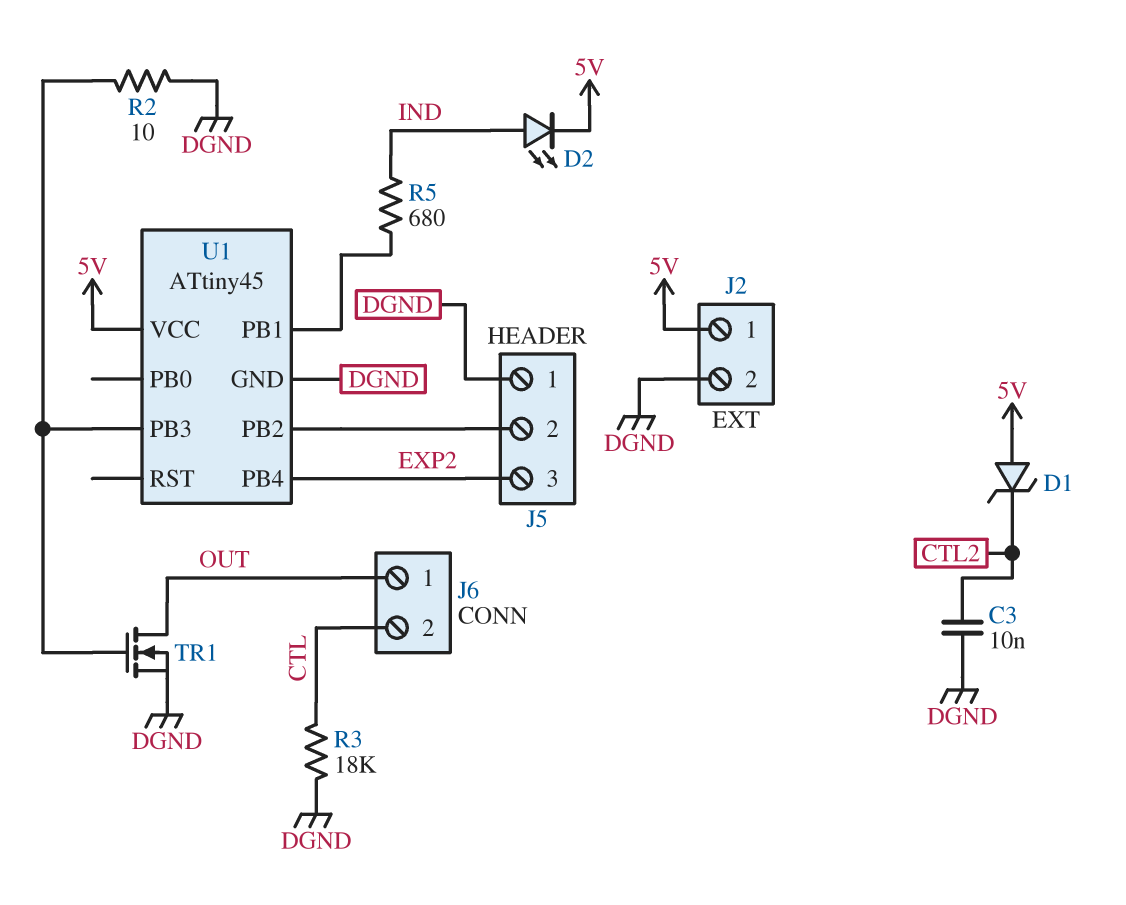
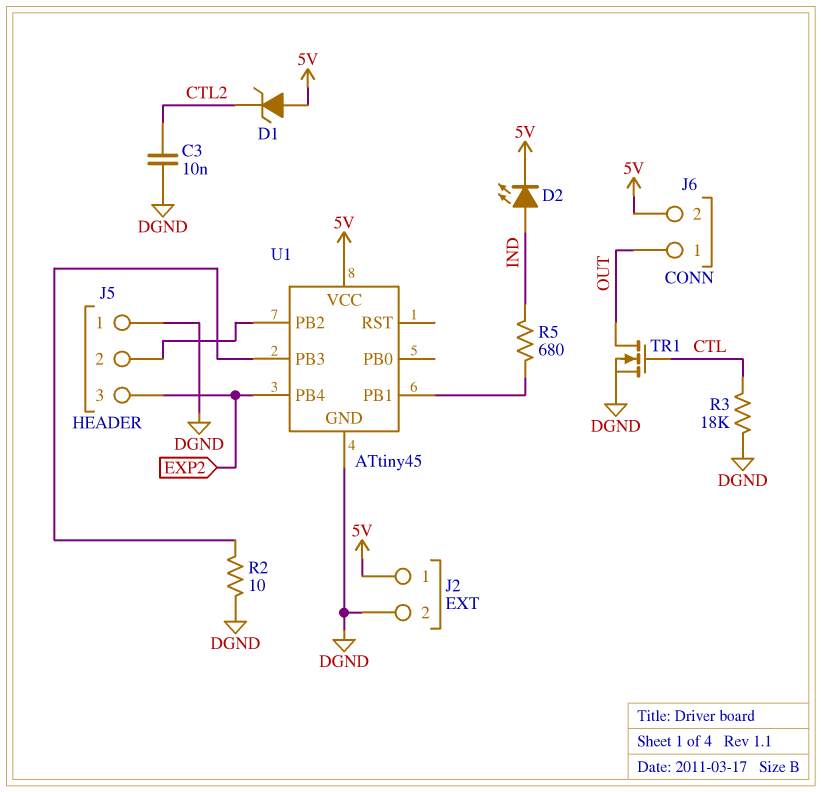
J6 pin 2: CTL -> 5V
TR1: NMOS (G U1/PB3, D OUT, S DGND) -> NMOS (G CTL, D OUT, S DGND)

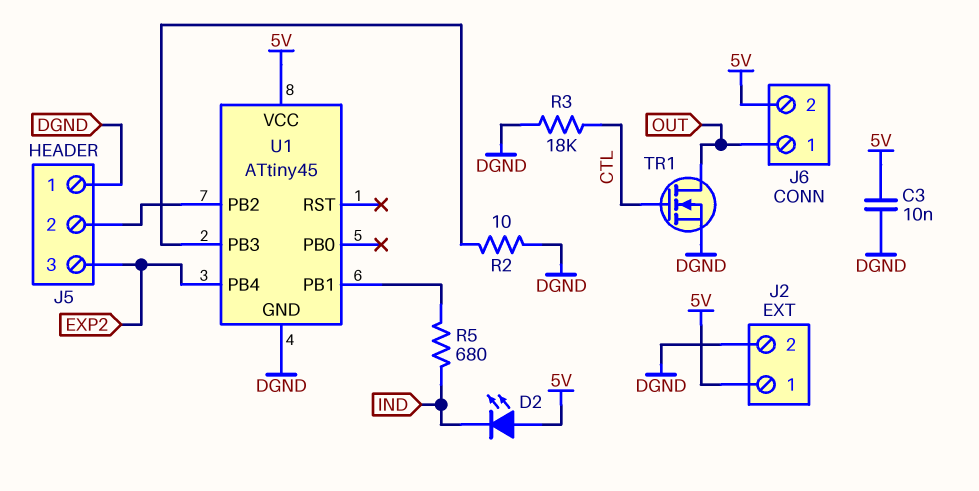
C3: 10nF (CTL2, DGND) -> 10nF (5V, DGND)
D1: zener (A 5V, K CTL2) -> none
D2: LED (A IND, K 5V) -> LED (A 5V, K IND)

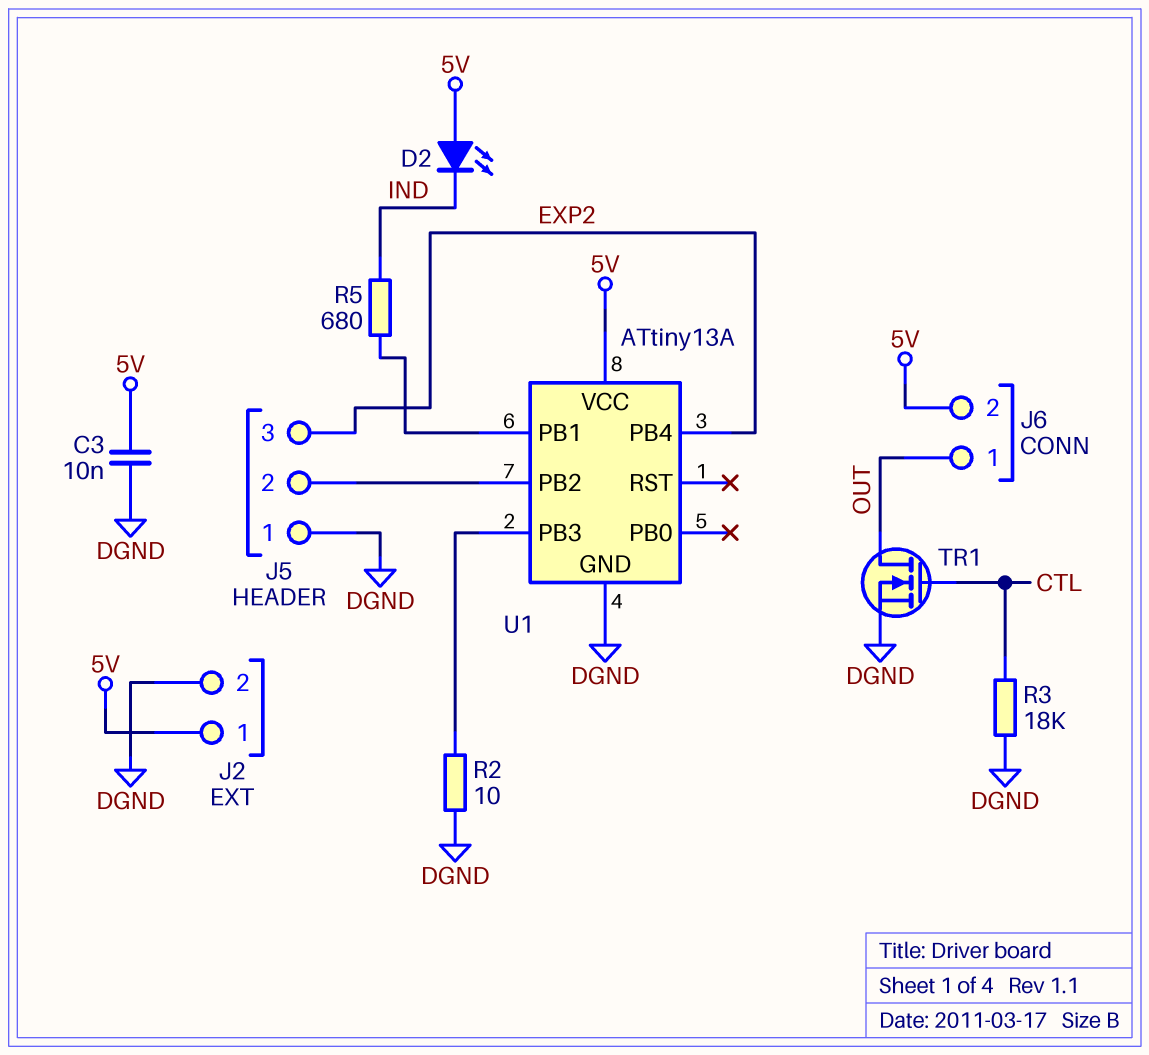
U1: ATtiny45 -> ATtiny13A

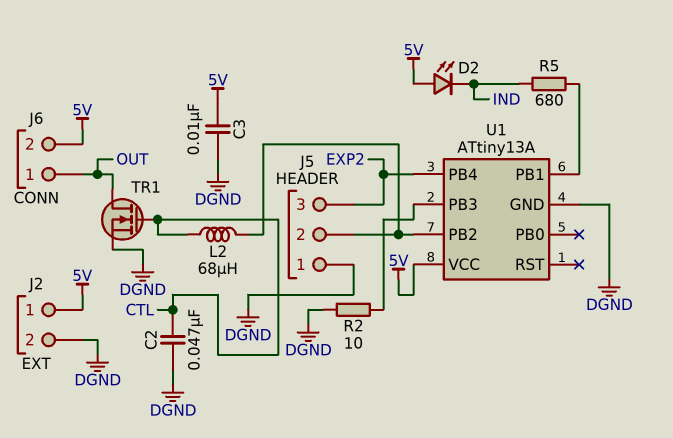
C2: none -> 47nF (CTL, DGND)
L2: none -> 68uH (CTL, J5/2)
R3: 18k (CTL, DGND) -> none

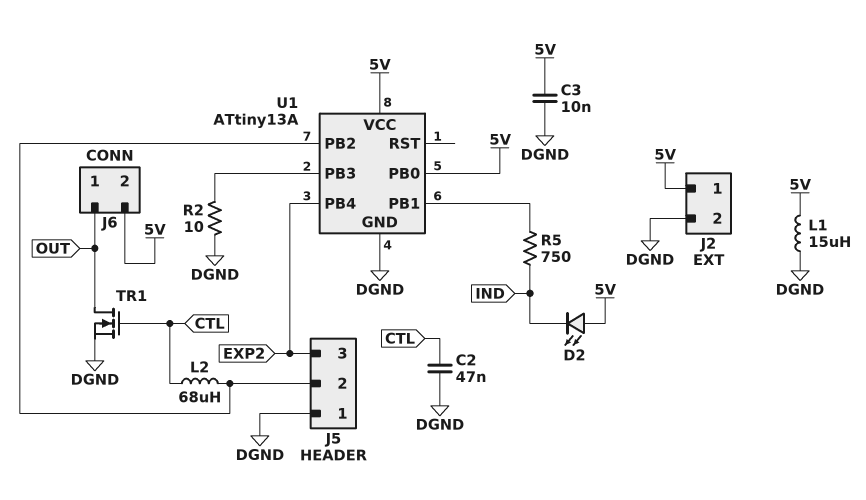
L1: none -> 15uH (5V, DGND)
R5: 680 (IND, U1/PB1) -> 750 (IND, U1/PB1)
U1 pin PB0: none -> 5V

